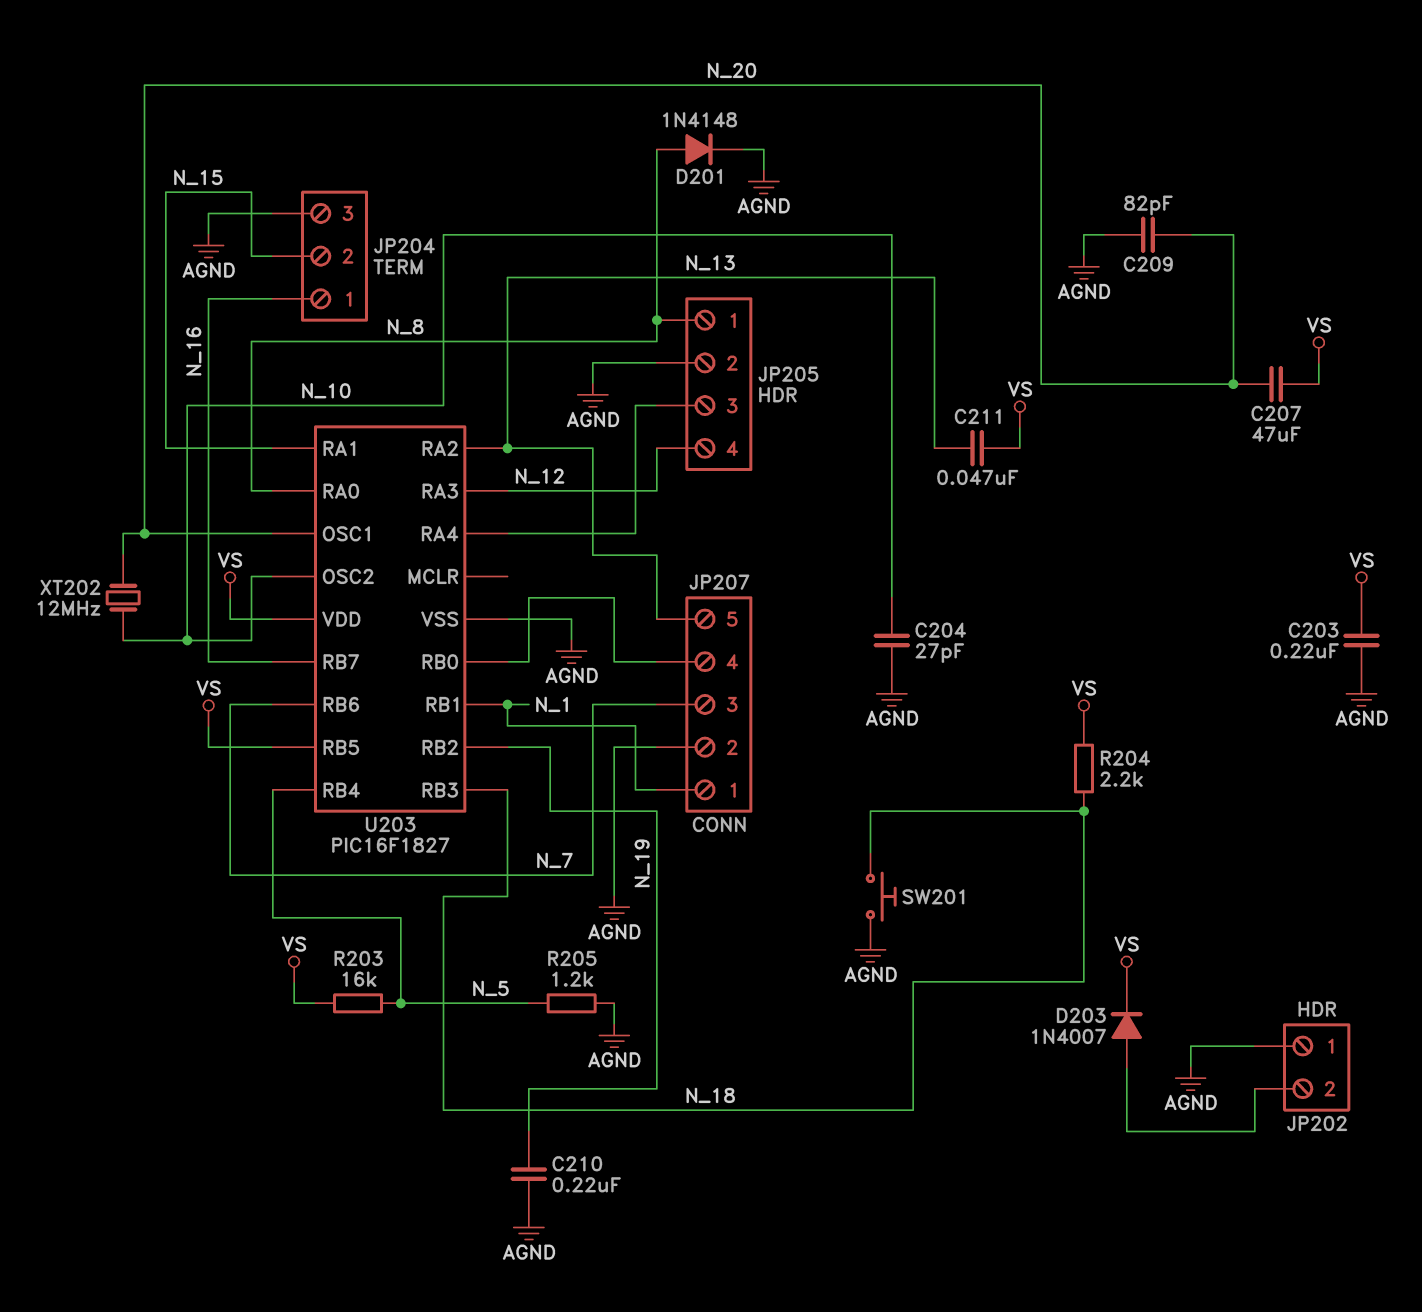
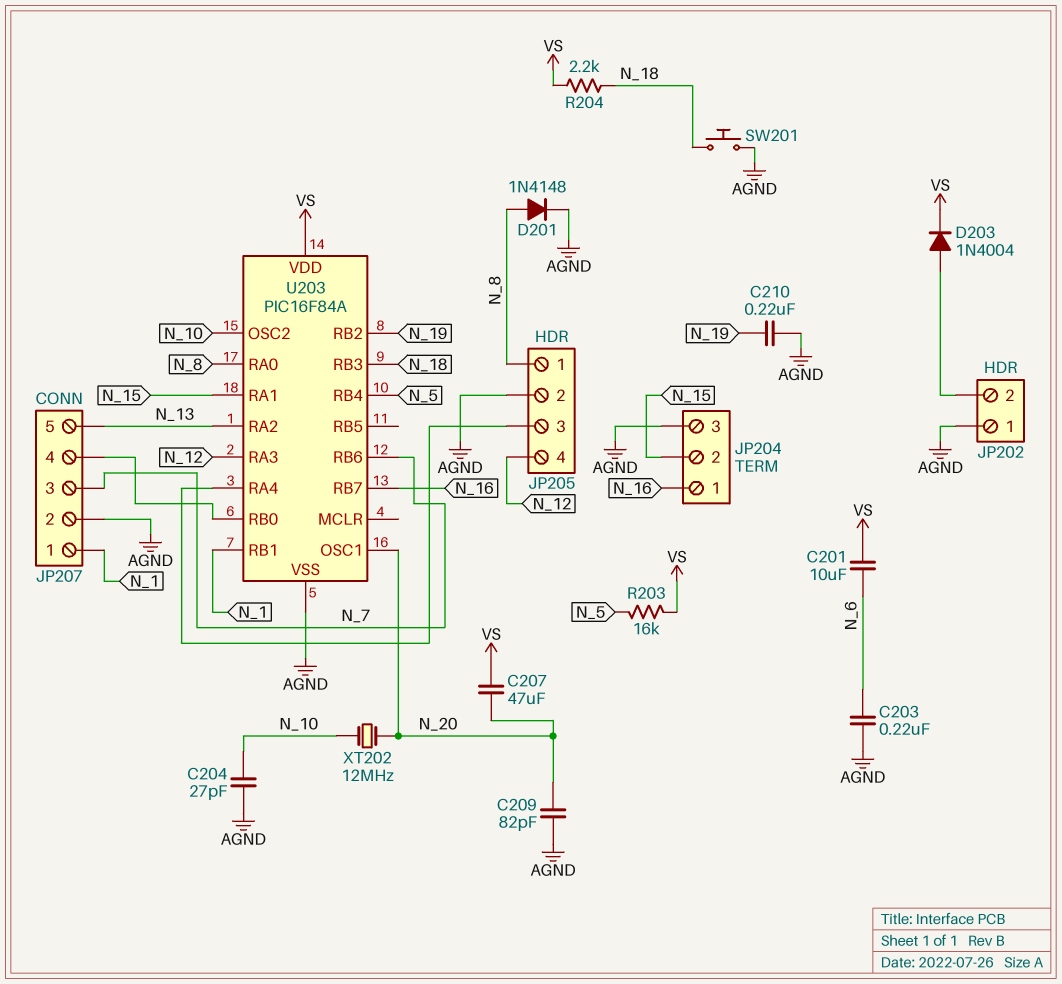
C201: none -> 10uF (N_6, VS)
C203: 220nF (AGND, VS) -> 220nF (AGND, N_6)
C211: 47nF (N_13, VS) -> none
D203: diode 1N4007 (A JP202/2, K VS) -> diode 1N4004 (A JP202/2, K VS)
R205: 1.2k (AGND, N_5) -> none
U203: PIC16F1827 -> PIC16F84A
U203 pin RB5: VS -> none

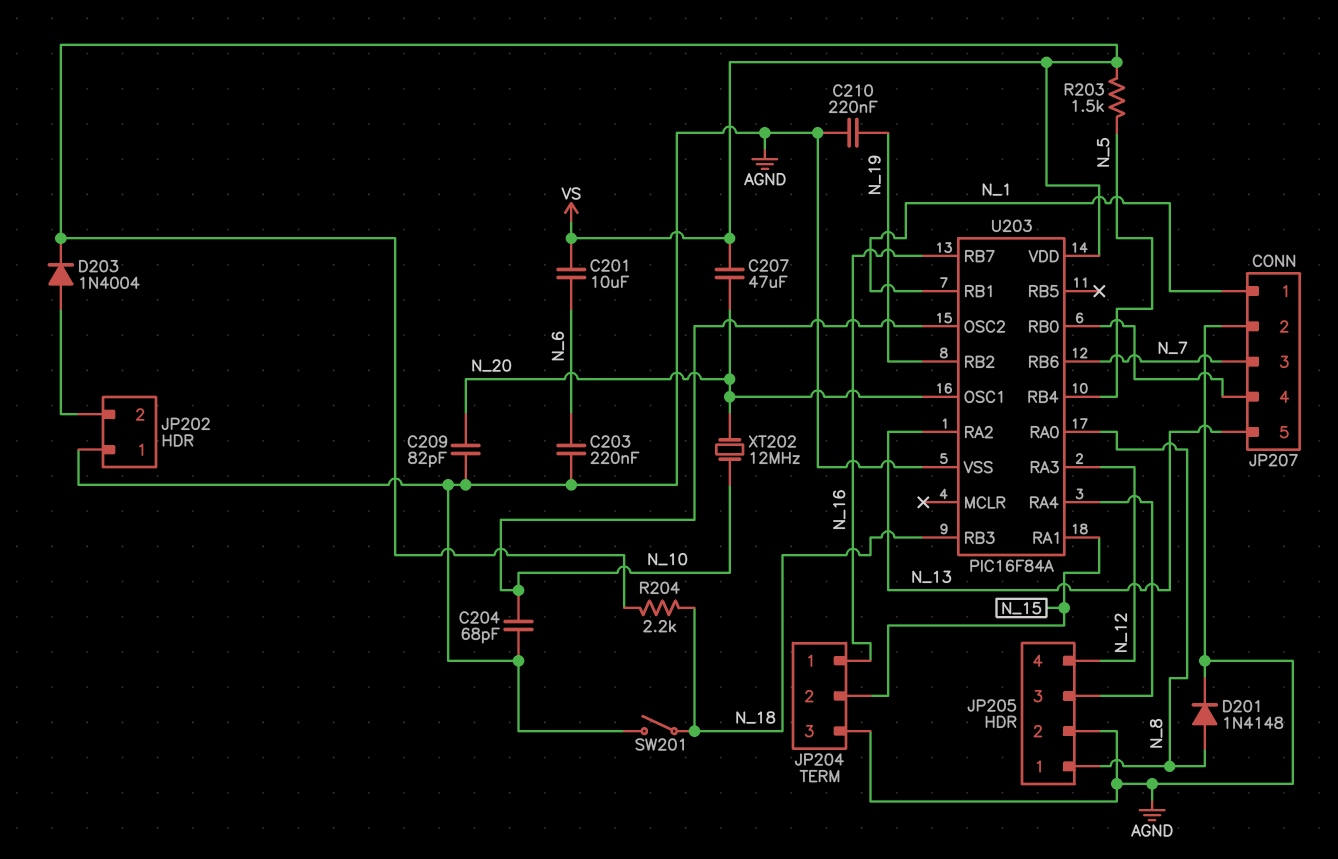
C204: 27pF (AGND, N_10) -> 68pF (AGND, N_10)
R203: 16k (N_5, VS) -> 1.5k (N_5, VS)
SW201: button (AGND, N_18) -> switch (AGND, N_18)

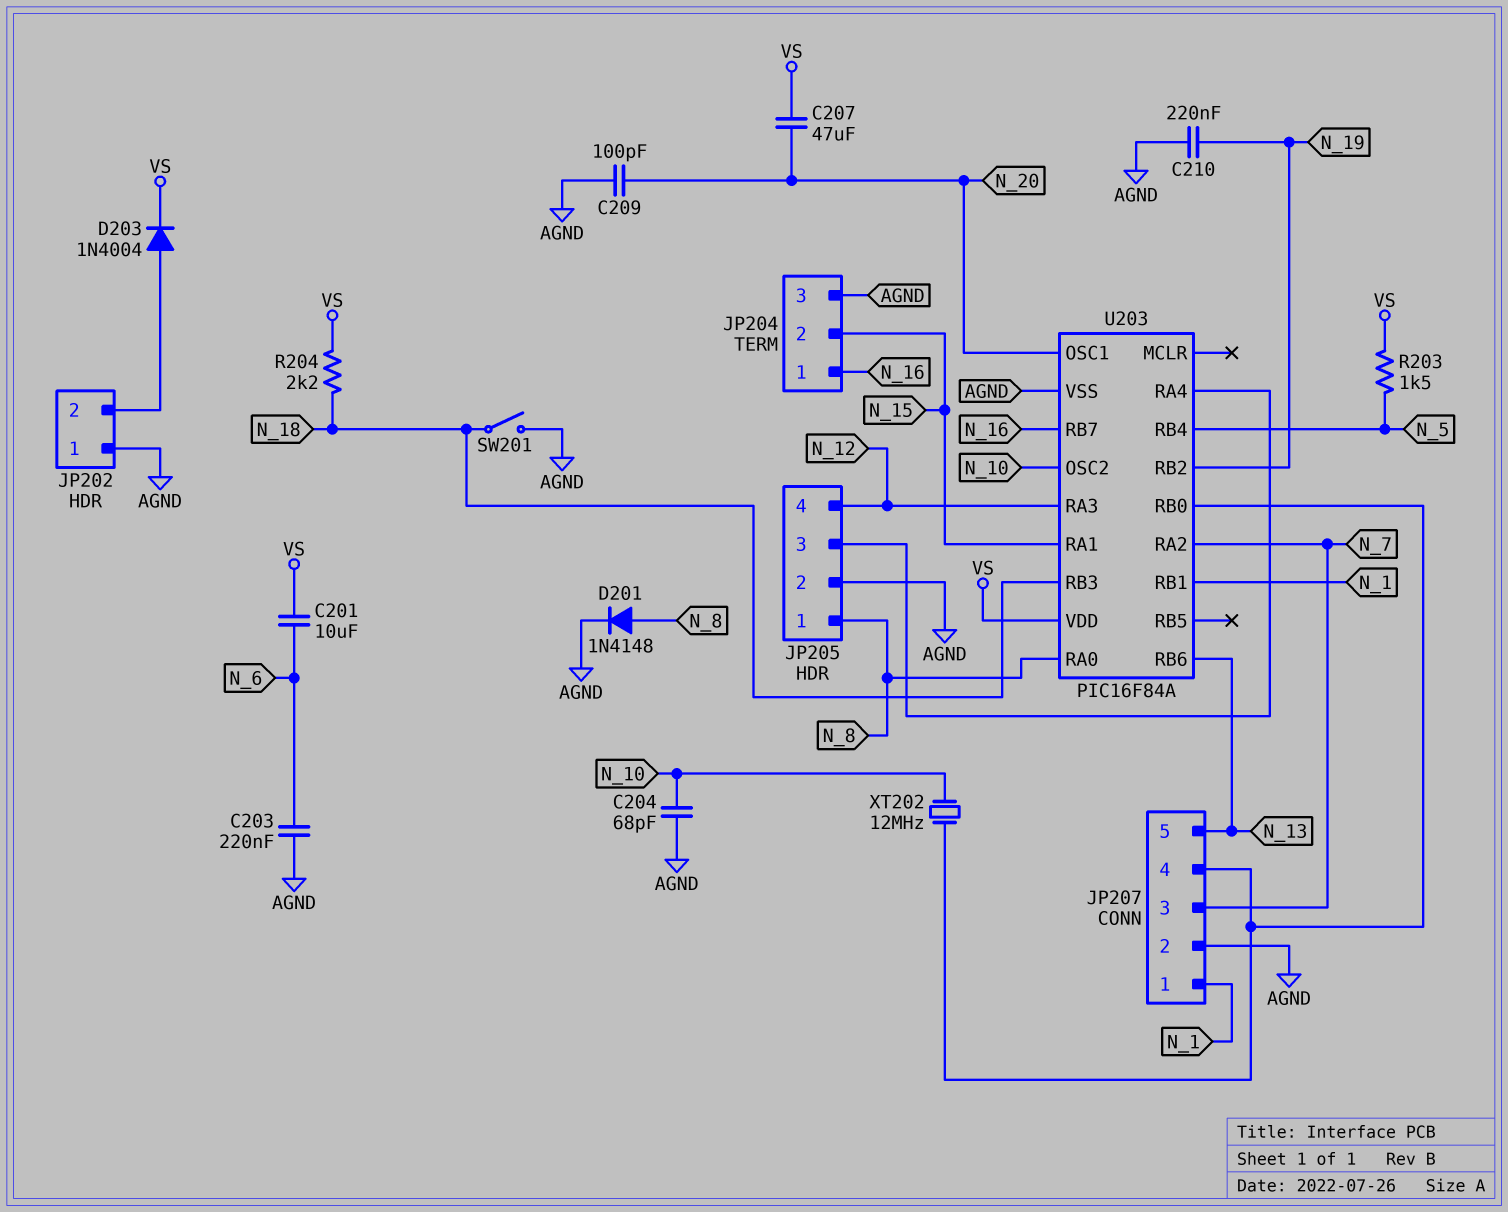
C209: 82pF (AGND, N_20) -> 100pF (AGND, N_20)
U203 pin RA2: N_13 -> N_7
U203 pin RB6: N_7 -> N_13
XT202: 12MHz (N_10, N_20) -> 12MHz (JP207/4, N_10)

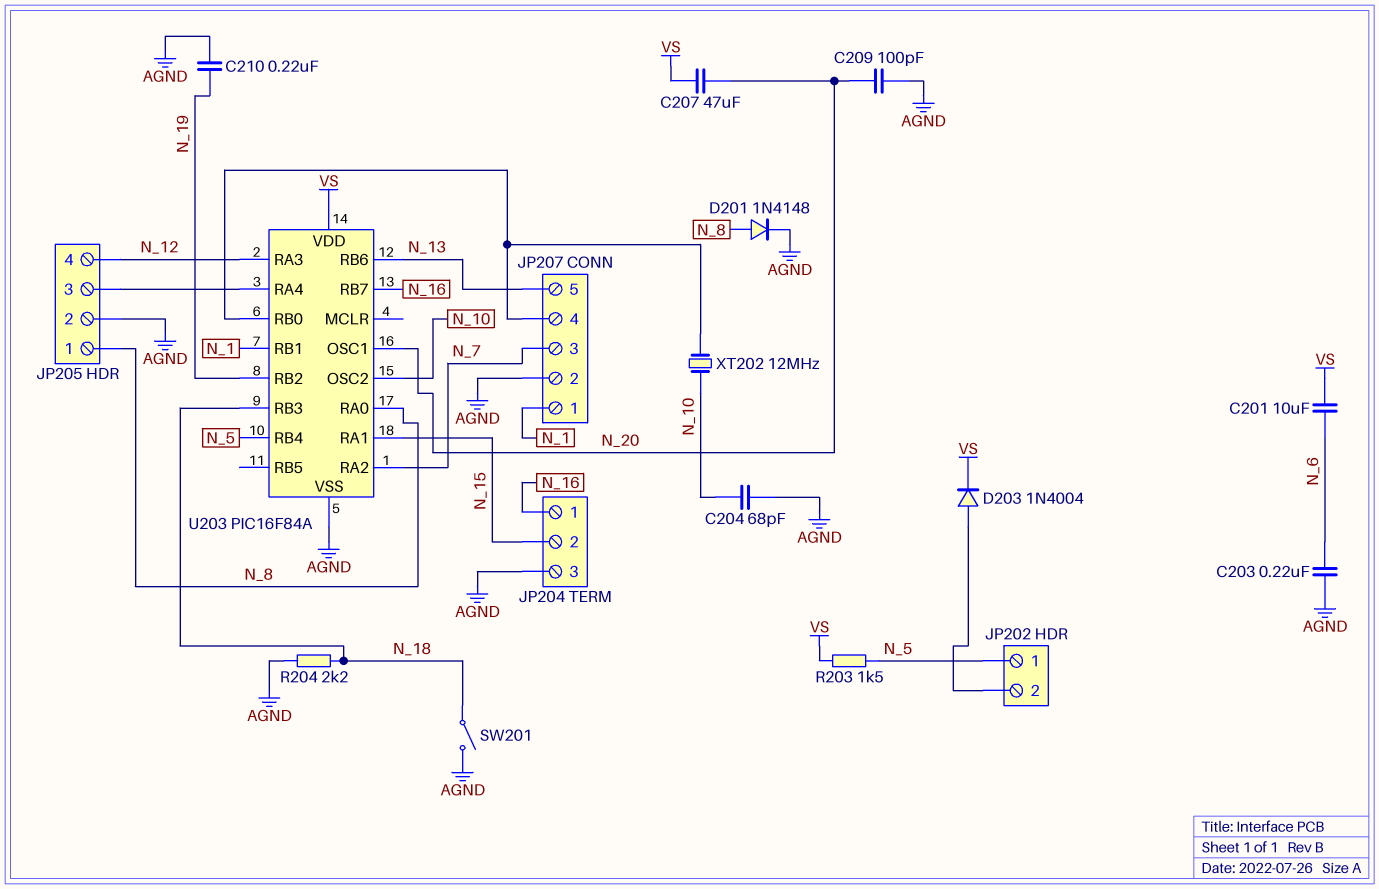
JP202 pin 1: AGND -> N_5
R204: 2.2k (N_18, VS) -> 2.2k (AGND, N_18)

